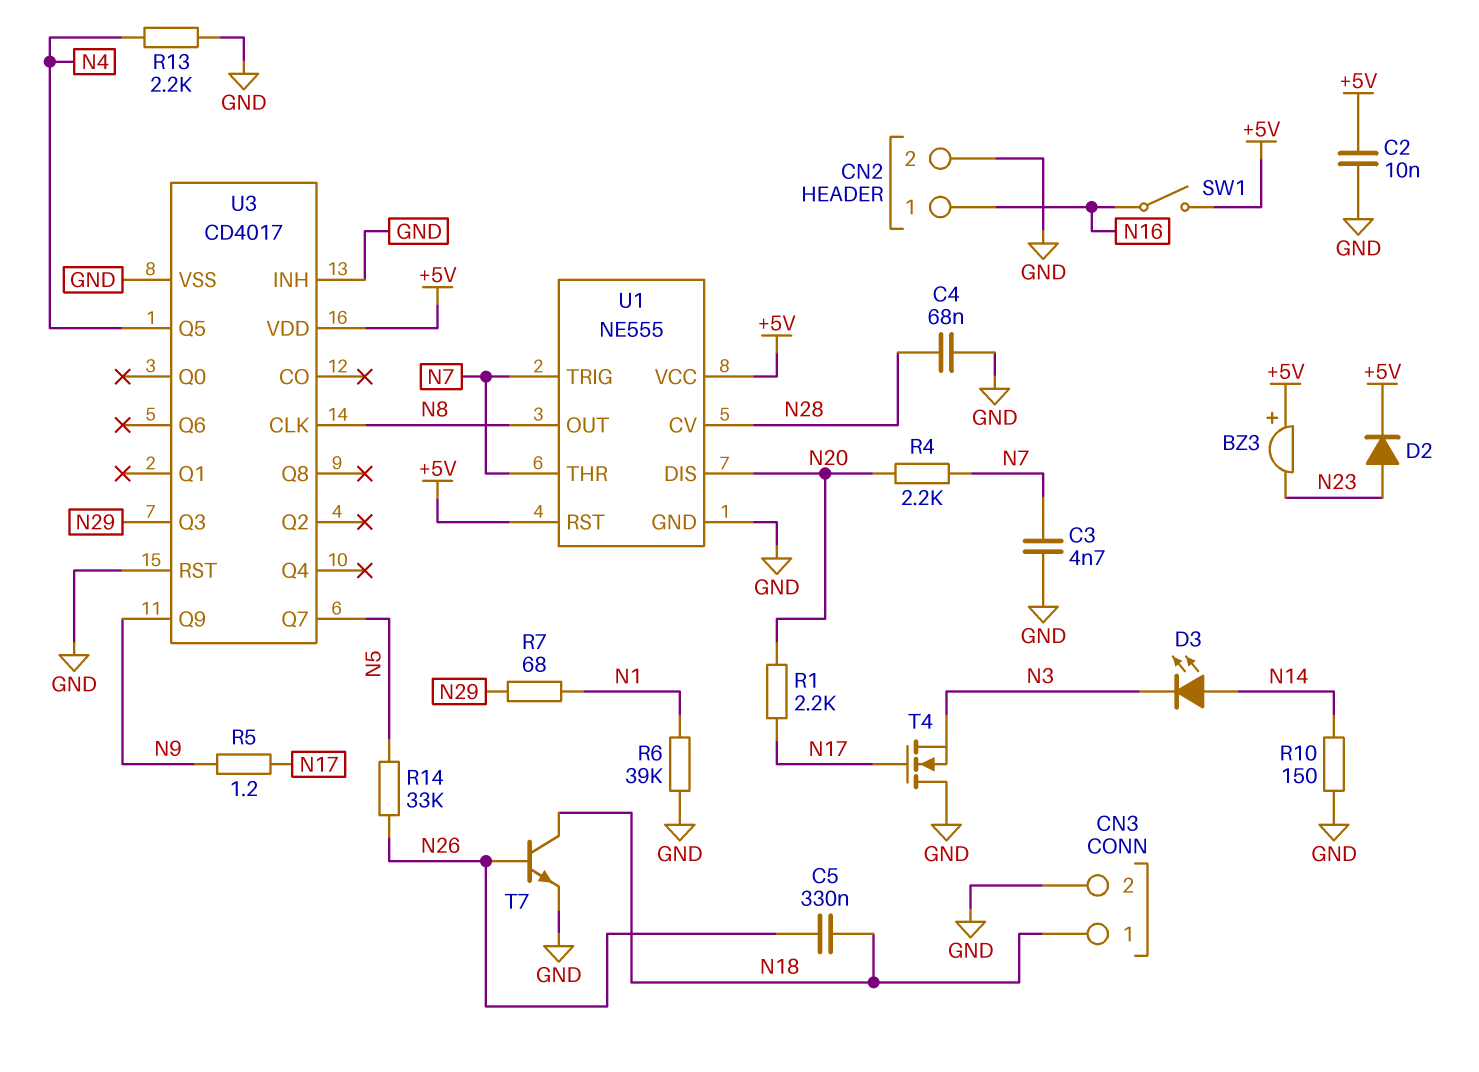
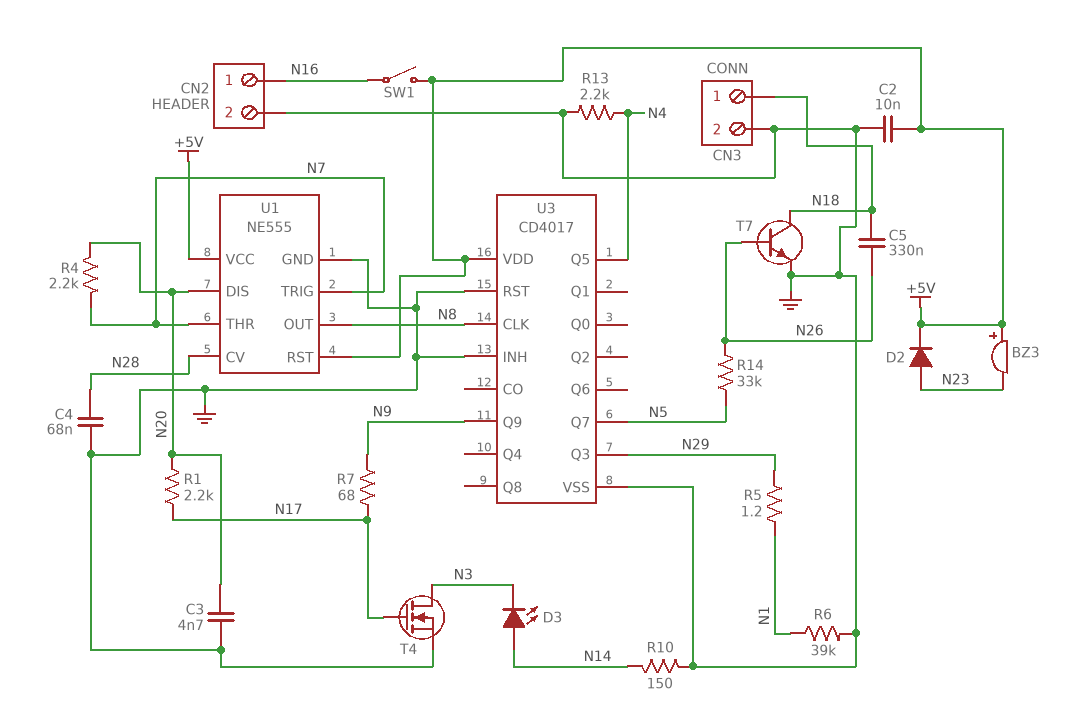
C3: 4.7nF (GND, N7) -> 4.7nF (GND, N20)
R5: 1.2 (N9, N17) -> 1.2 (N1, N29)
R7: 68 (N1, N29) -> 68 (N9, N17)
T4: NMOS (G N17, D GND, S N3) -> NMOS (G N17, D N3, S GND)

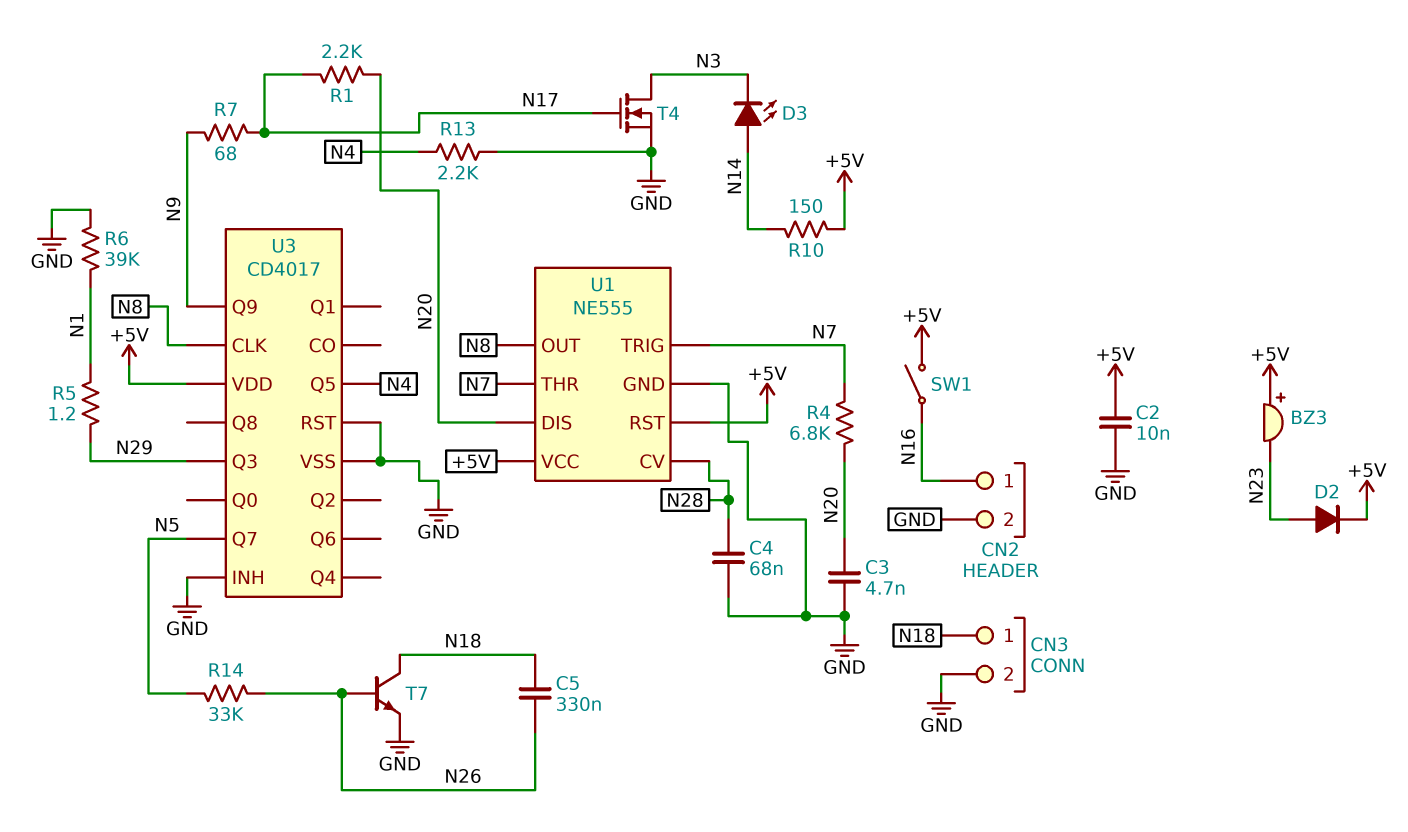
R4: 2.2k (N7, N20) -> 6.8k (N7, N20)
R10: 150 (GND, N14) -> 150 (+5V, N14)

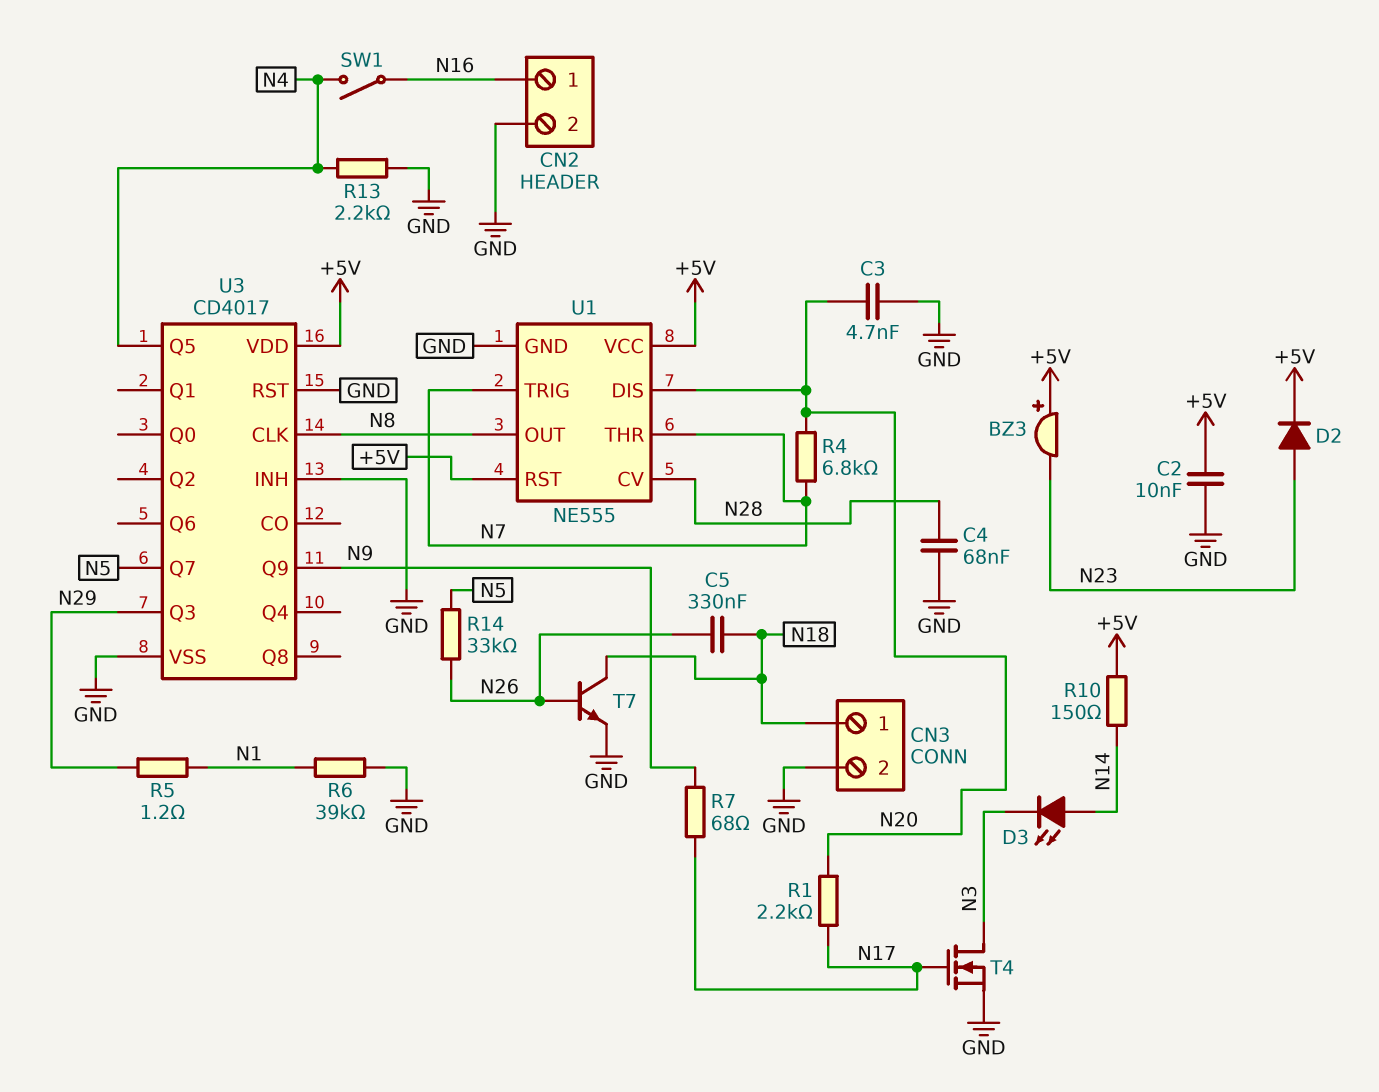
SW1: switch (+5V, N16) -> switch (N4, N16)

